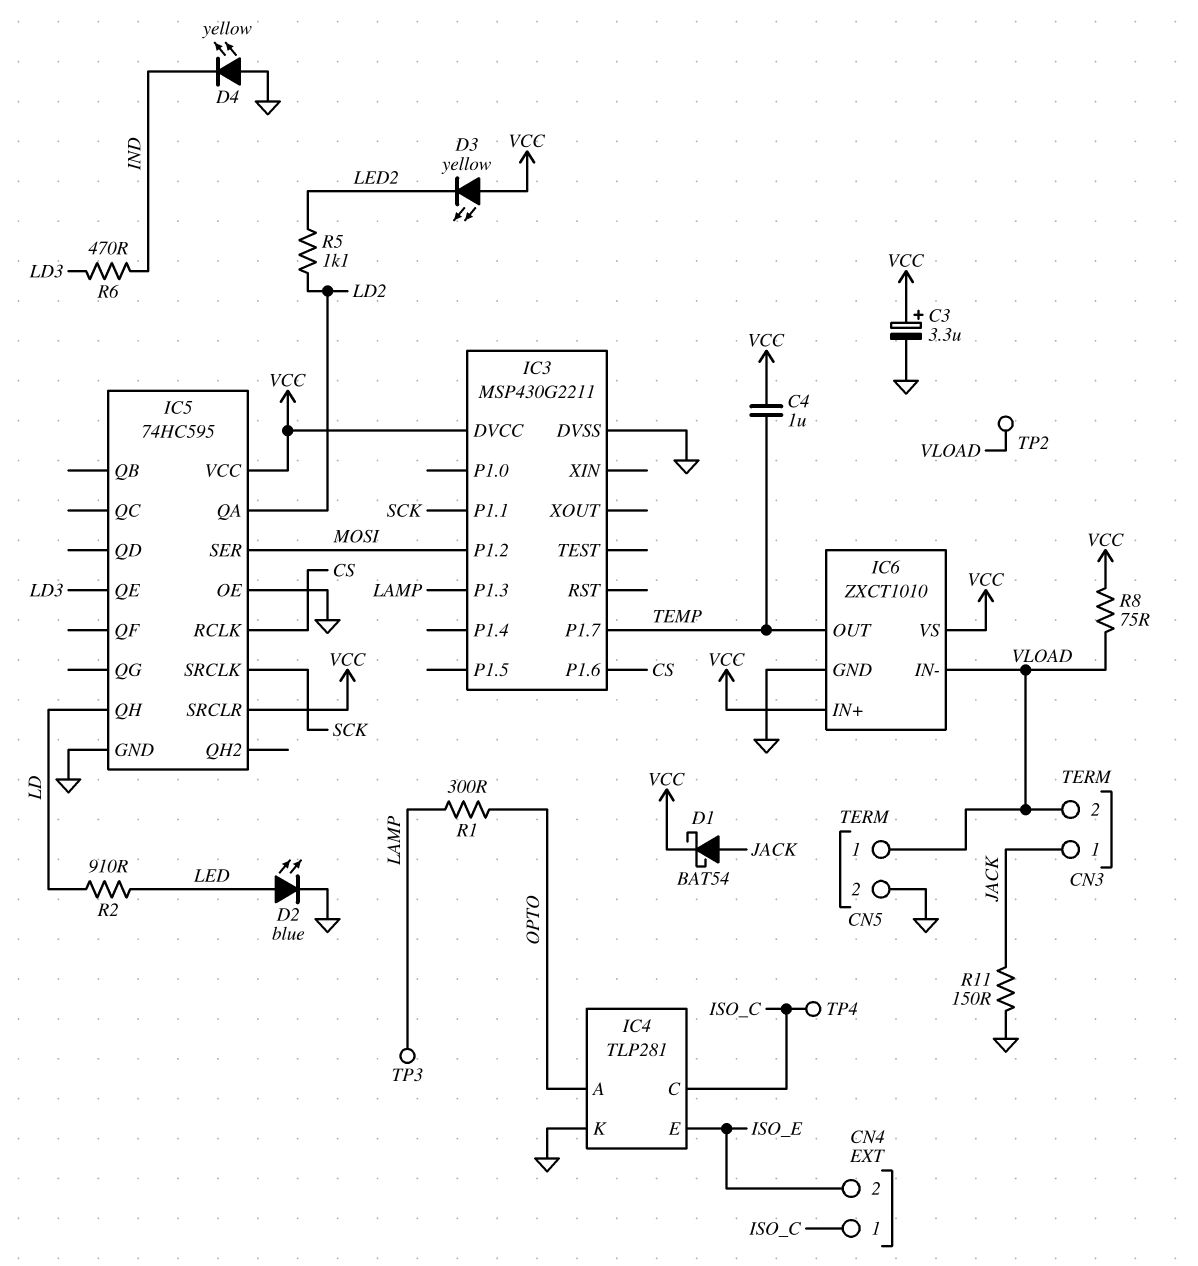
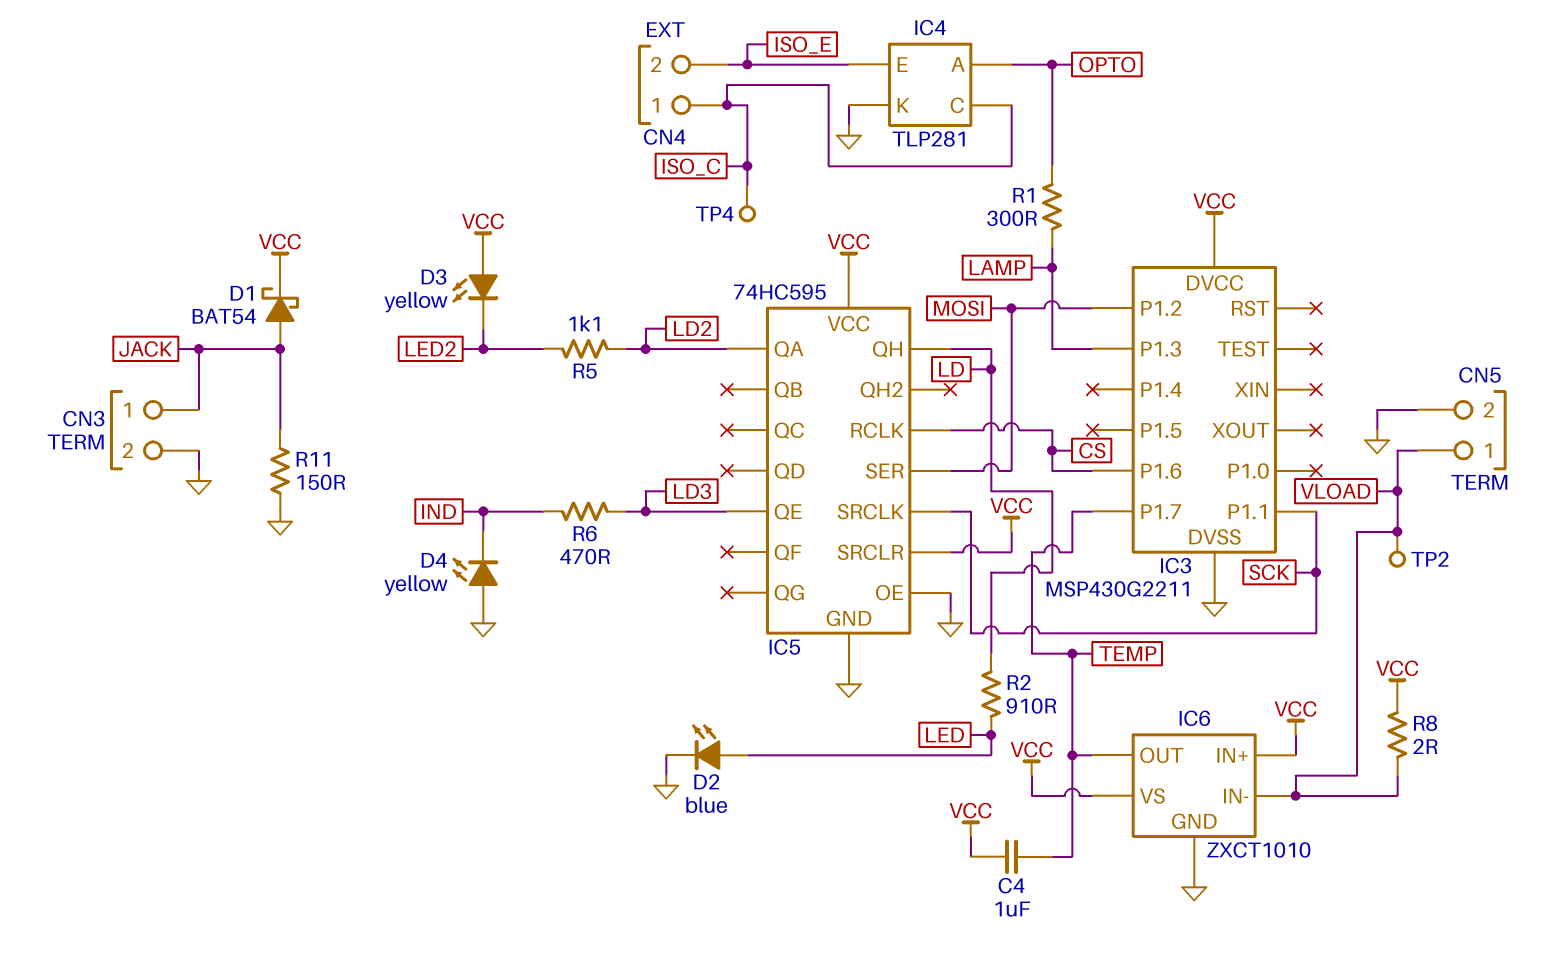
C3: 3.3uF (plus VCC, minus GND) -> none
CN3 pin 2: VLOAD -> GND
R8: 75 (VCC, VLOAD) -> 2 (VCC, VLOAD)
TP3: test point (LAMP) -> none

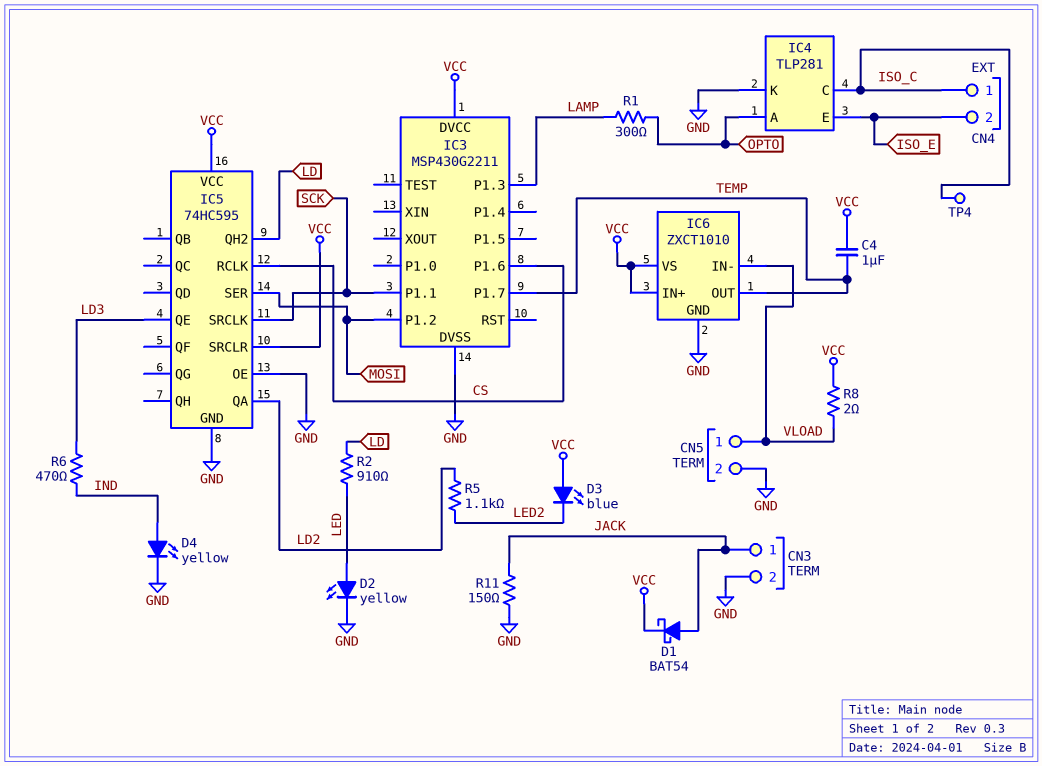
D2: LED blue (A LED, K GND) -> LED yellow (A LED, K GND)
D3: LED yellow (A VCC, K LED2) -> LED blue (A VCC, K LED2)
D4: LED yellow (A GND, K IND) -> LED yellow (A IND, K GND)
IC5 pin QH: LD -> none
IC5 pin QH2: none -> LD
TP2: test point (VLOAD) -> none

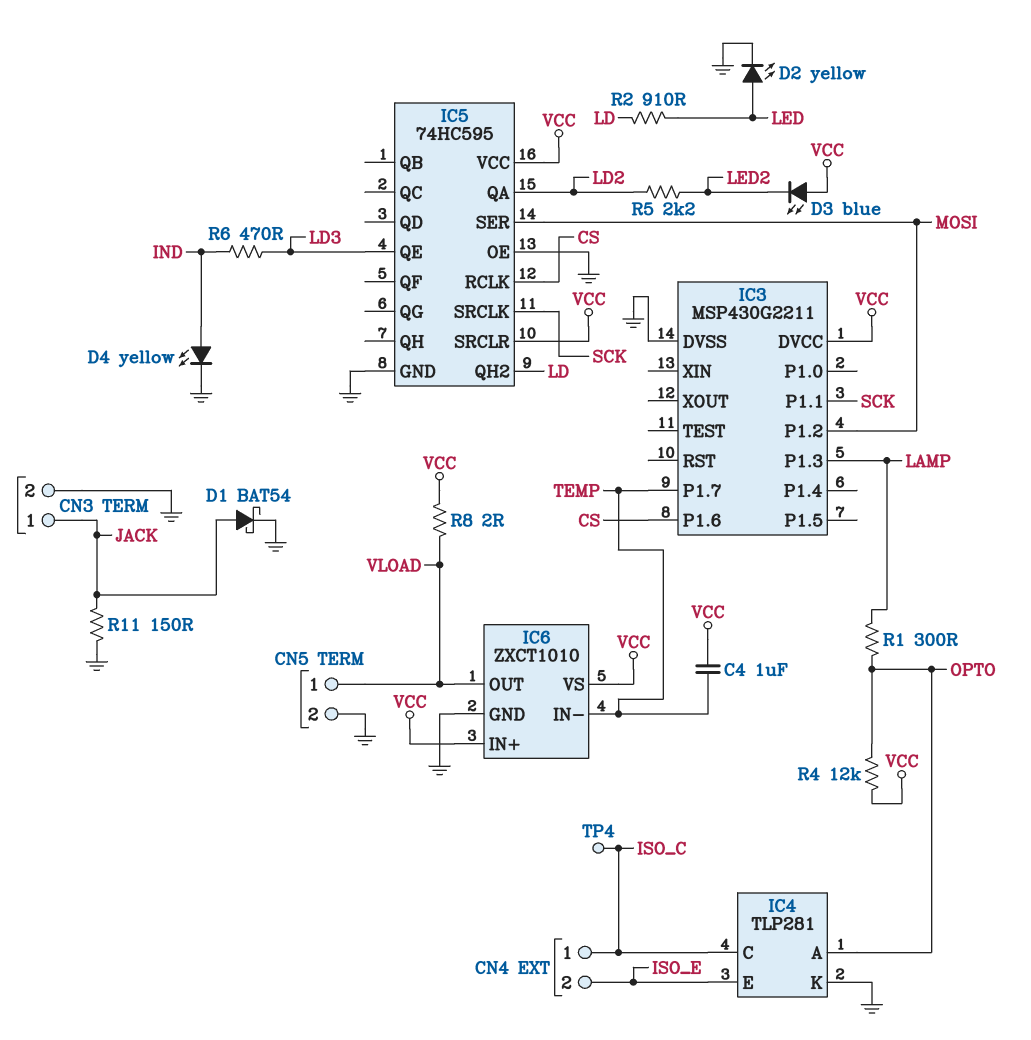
D1: schottky BAT54 (A JACK, K VCC) -> schottky BAT54 (A JACK, K GND)
IC6 pin IN-: VLOAD -> TEMP
IC6 pin OUT: TEMP -> VLOAD
R4: none -> 12k (OPTO, VCC)
R5: 1.1k (LD2, LED2) -> 2.2k (LD2, LED2)

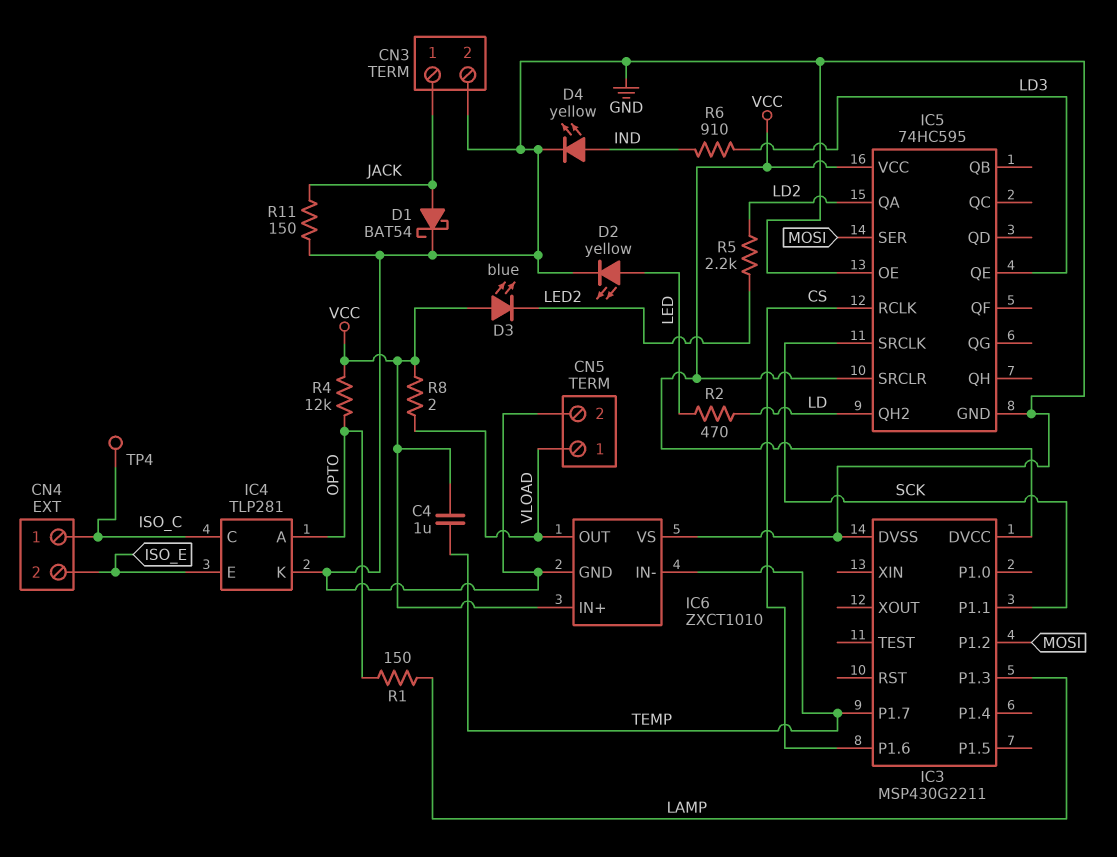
IC6 pin VS: VCC -> GND
R1: 300 (LAMP, OPTO) -> 150 (LAMP, OPTO)
R2: 910 (LD, LED) -> 470 (LD, LED)
R6: 470 (IND, LD3) -> 910 (IND, LD3)

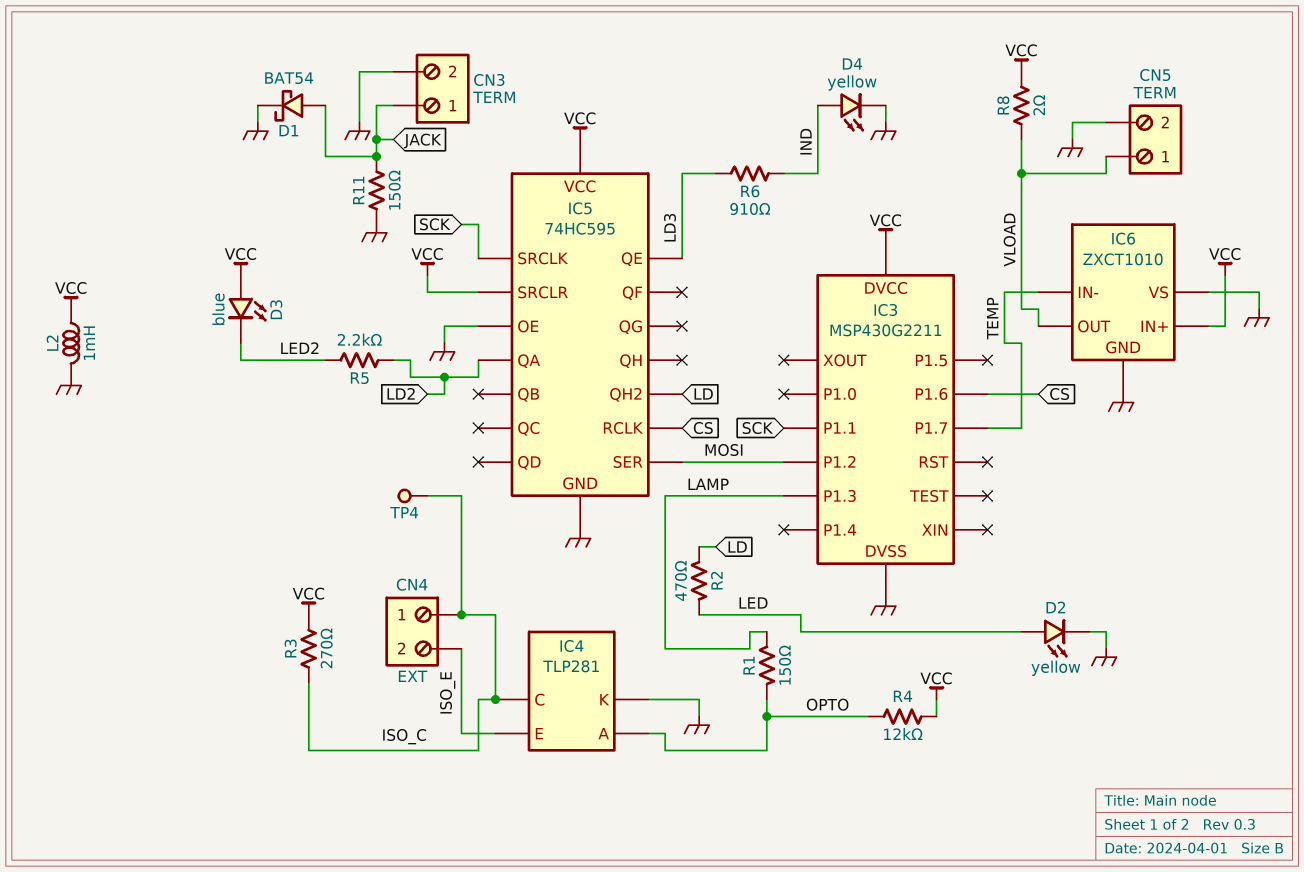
C4: 1uF (TEMP, VCC) -> none
L2: none -> 1mH (GND, VCC)
R3: none -> 270 (ISO_C, VCC)

